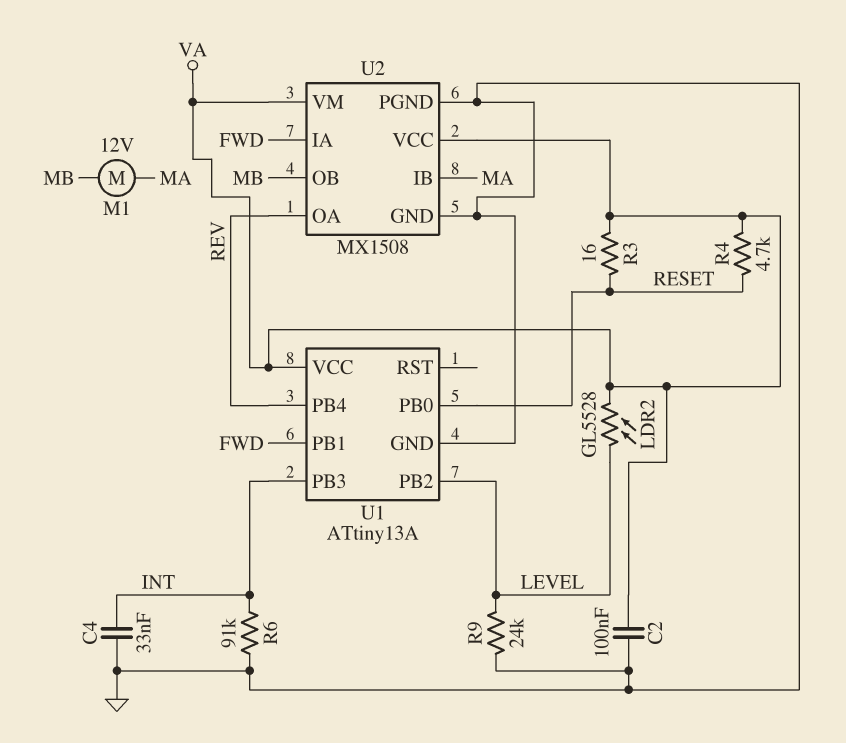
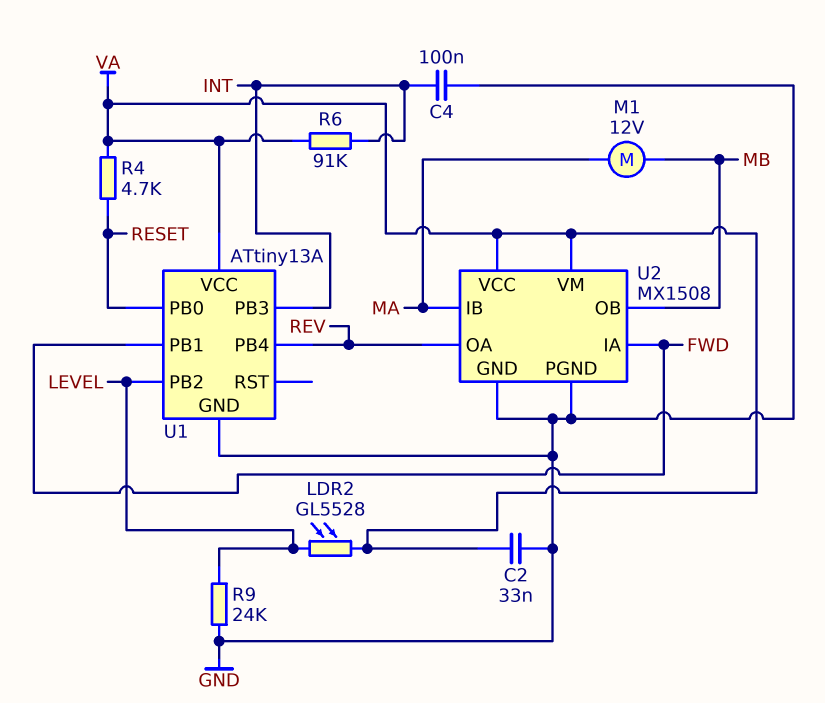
C2: 100nF (GND, VA) -> 33nF (GND, VA)
C4: 33nF (GND, INT) -> 100nF (GND, INT)
R3: 16 (RESET, VA) -> none
R6: 91k (GND, INT) -> 91k (INT, VA)

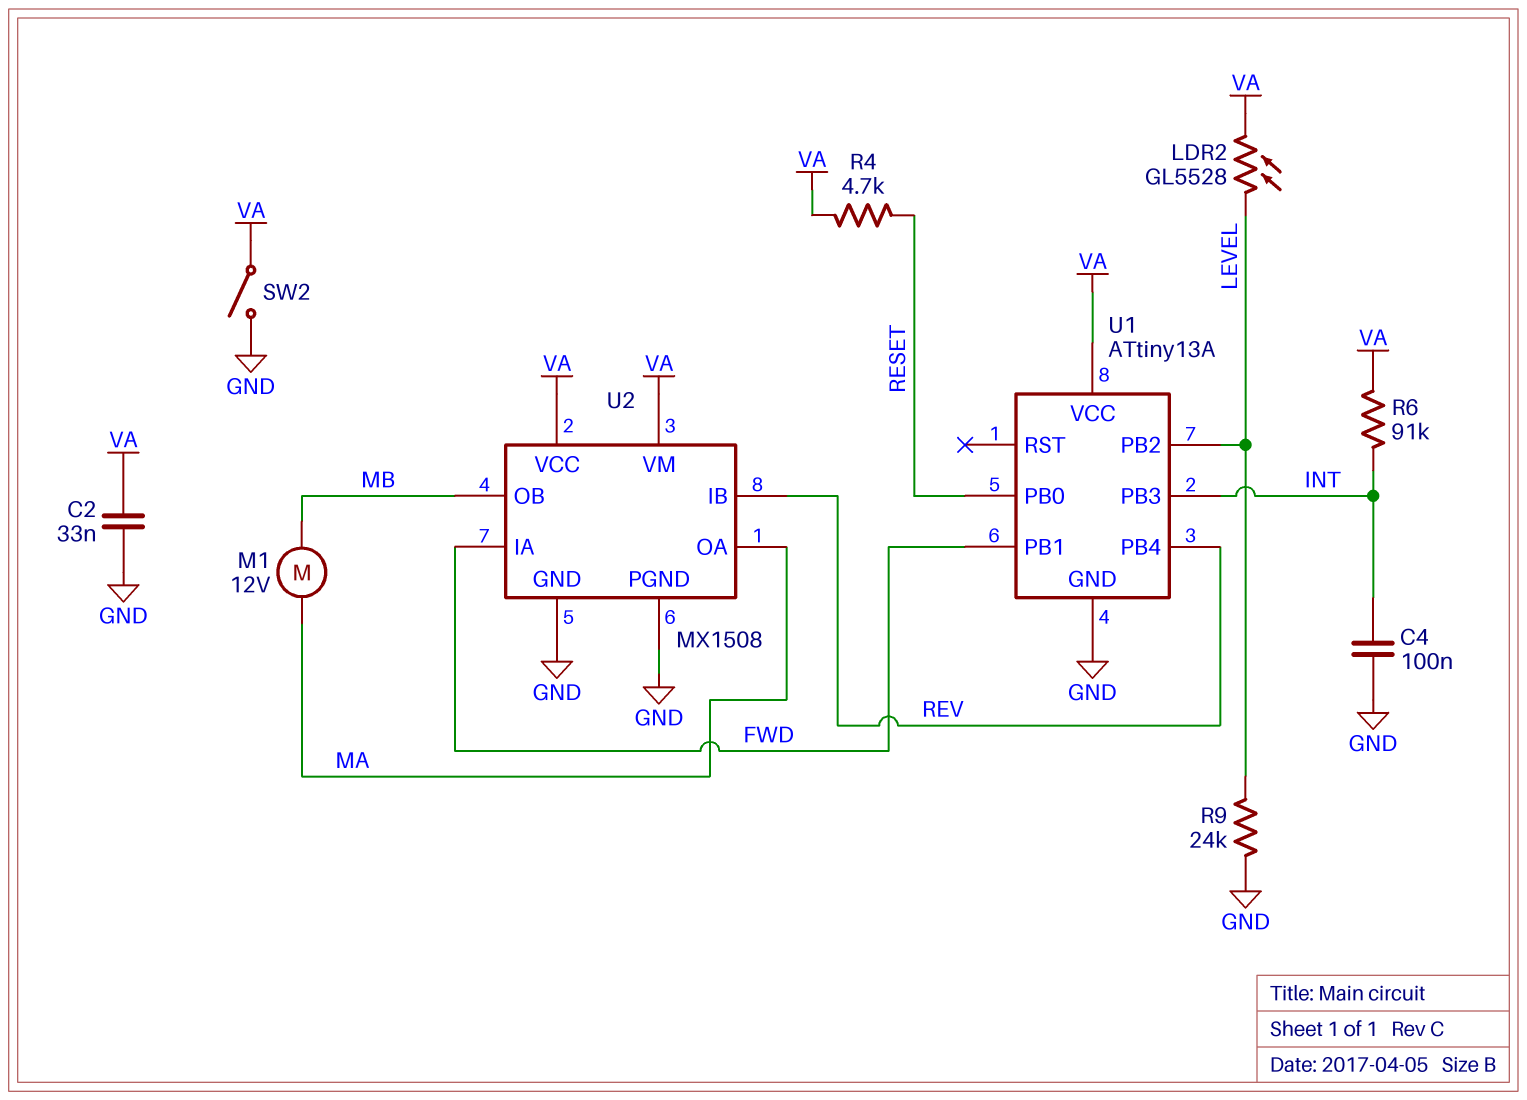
SW2: none -> switch (GND, VA)
U2 pin IB: MA -> REV
U2 pin OA: REV -> MA

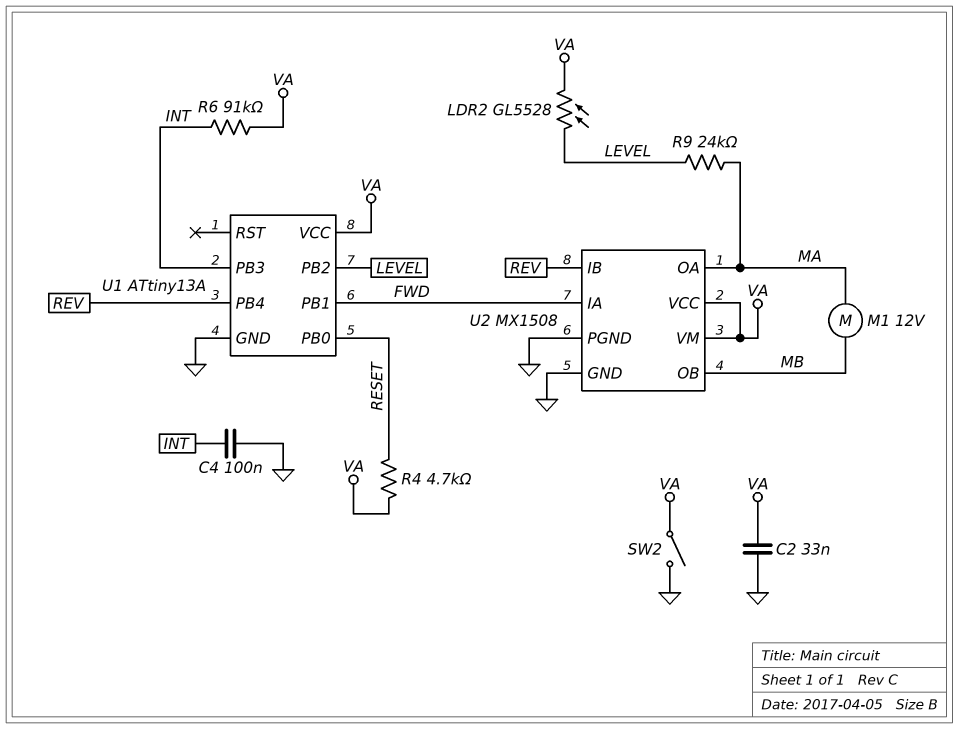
R9: 24k (GND, LEVEL) -> 24k (LEVEL, MA)

